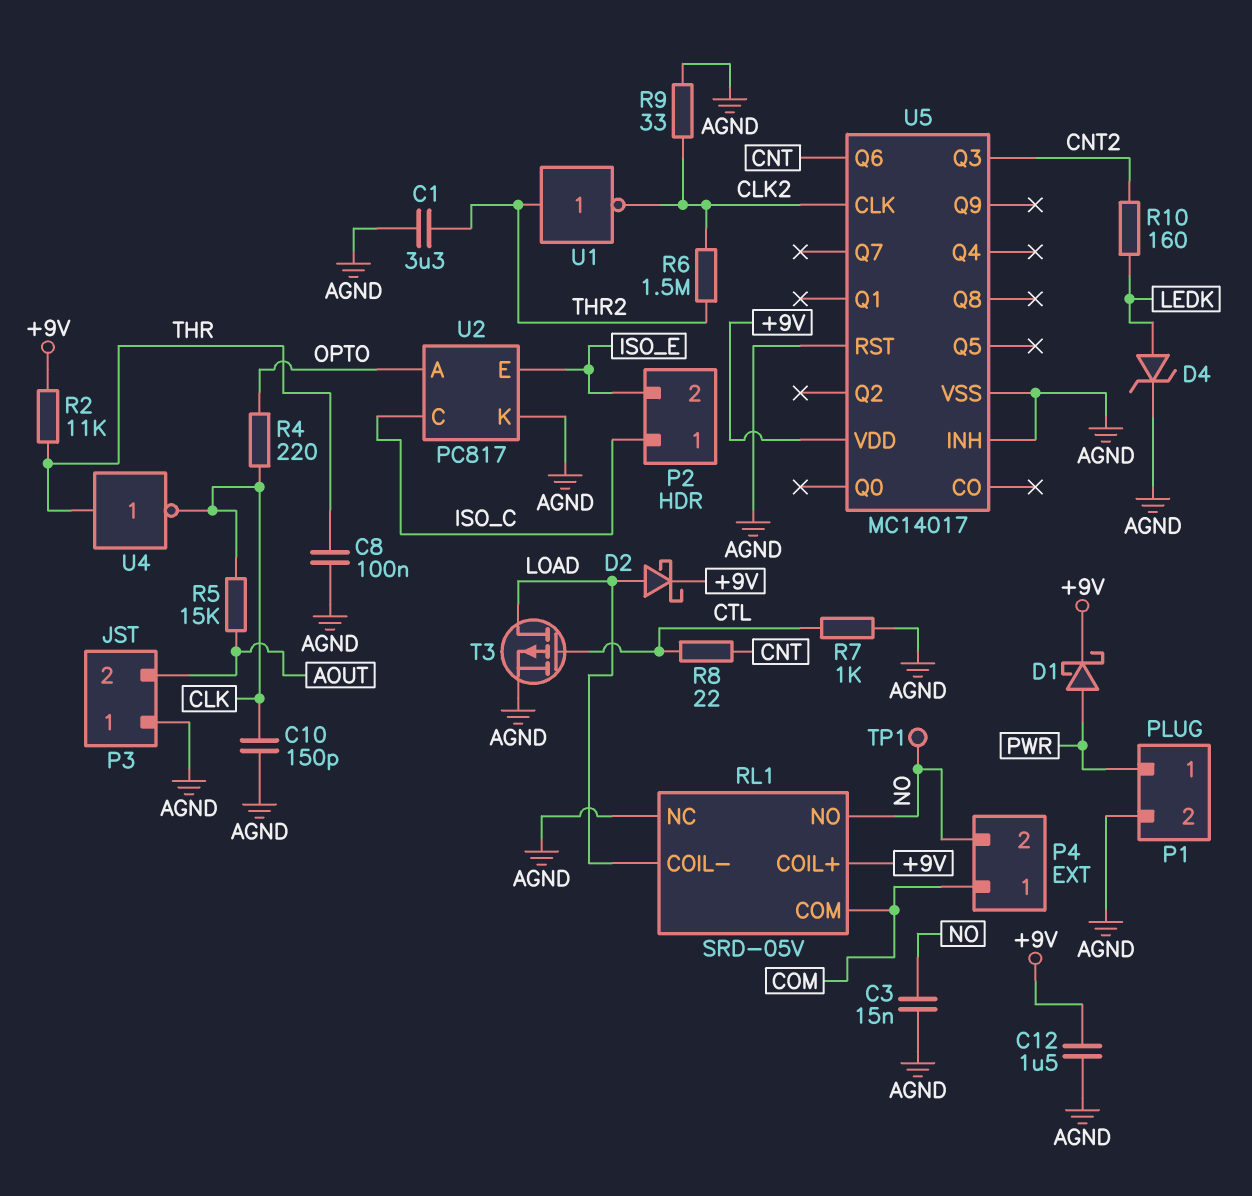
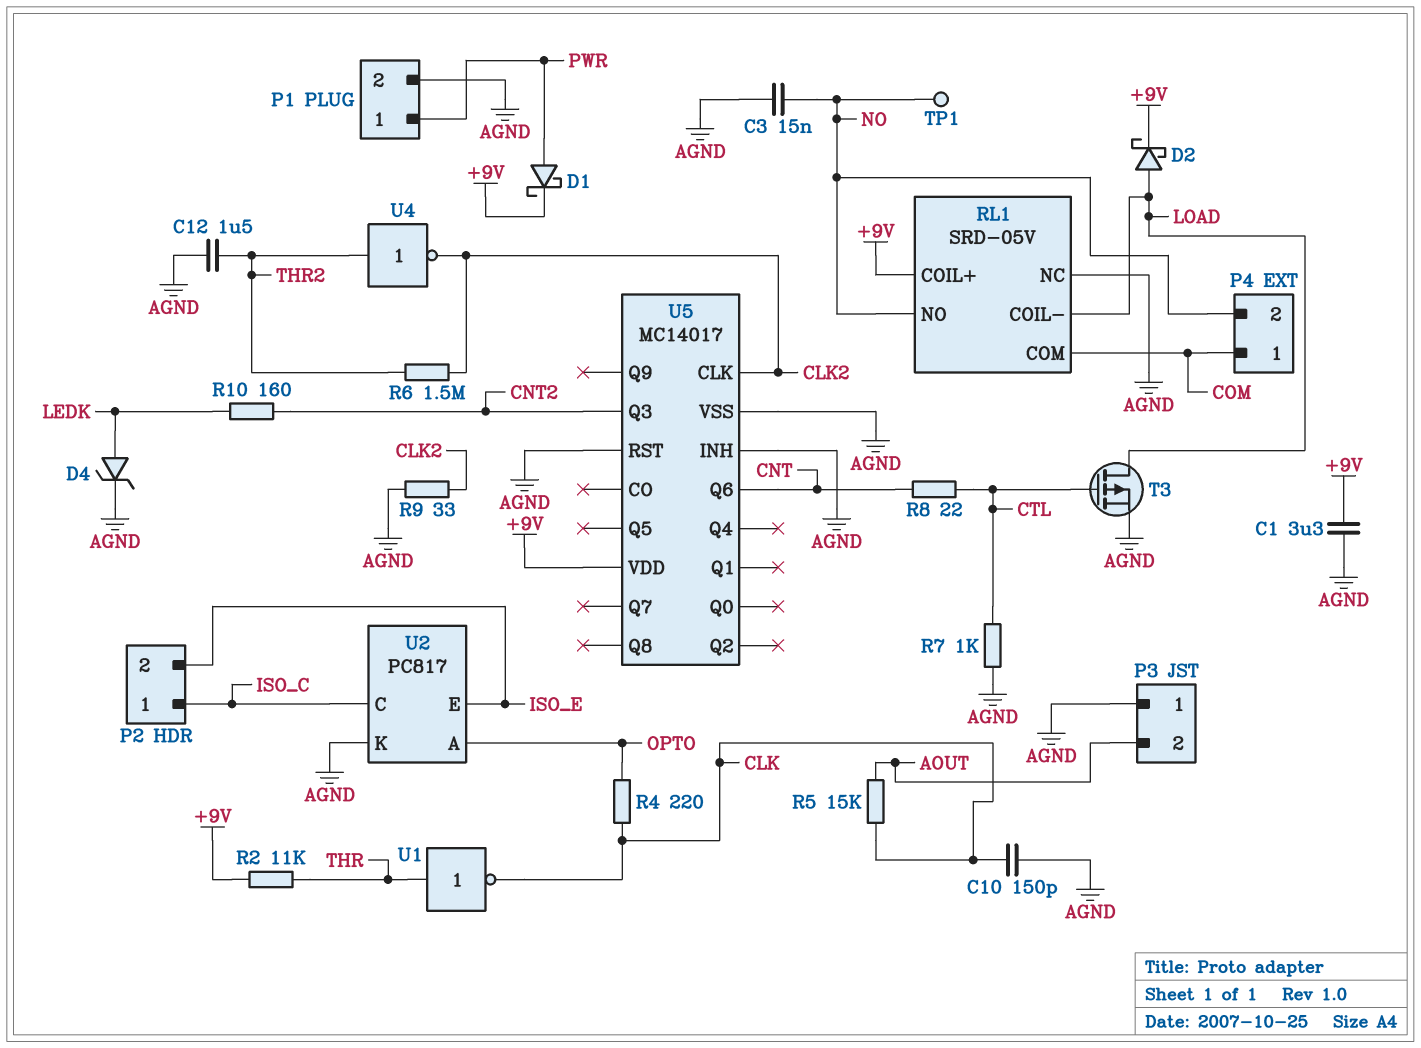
C1: 3.3uF (AGND, THR2) -> 3.3uF (+9V, AGND)
C8: 100nF (AGND, THR) -> none
C12: 1.5uF (+9V, AGND) -> 1.5uF (AGND, THR2)
U1: NOT (in THR2, out CLK2) -> NOT (in THR, out CLK)
U4: NOT (in THR, out CLK) -> NOT (in THR2, out CLK2)

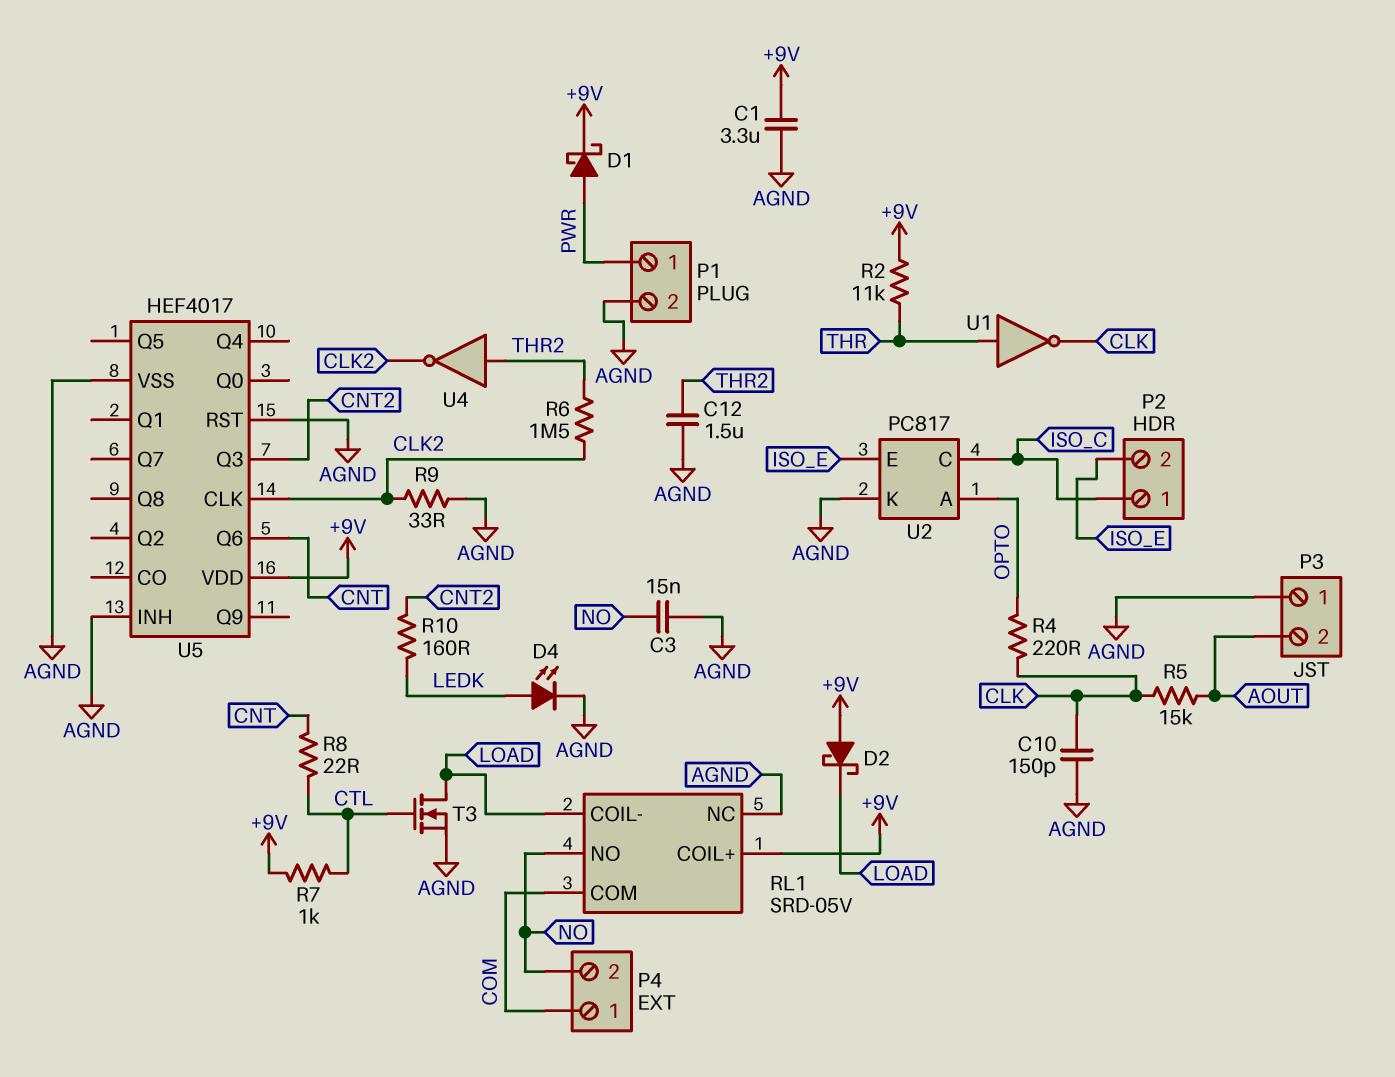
D2: schottky (A LOAD, K +9V) -> schottky (A +9V, K LOAD)
D4: zener (A LEDK, K AGND) -> LED (A LEDK, K AGND)
R7: 1k (AGND, CTL) -> 1k (+9V, CTL)
T3: PMOS (G CTL, D LOAD, S AGND) -> NMOS (G CTL, D LOAD, S AGND)
TP1: test point (NO) -> none
U5: MC14017 -> HEF4017

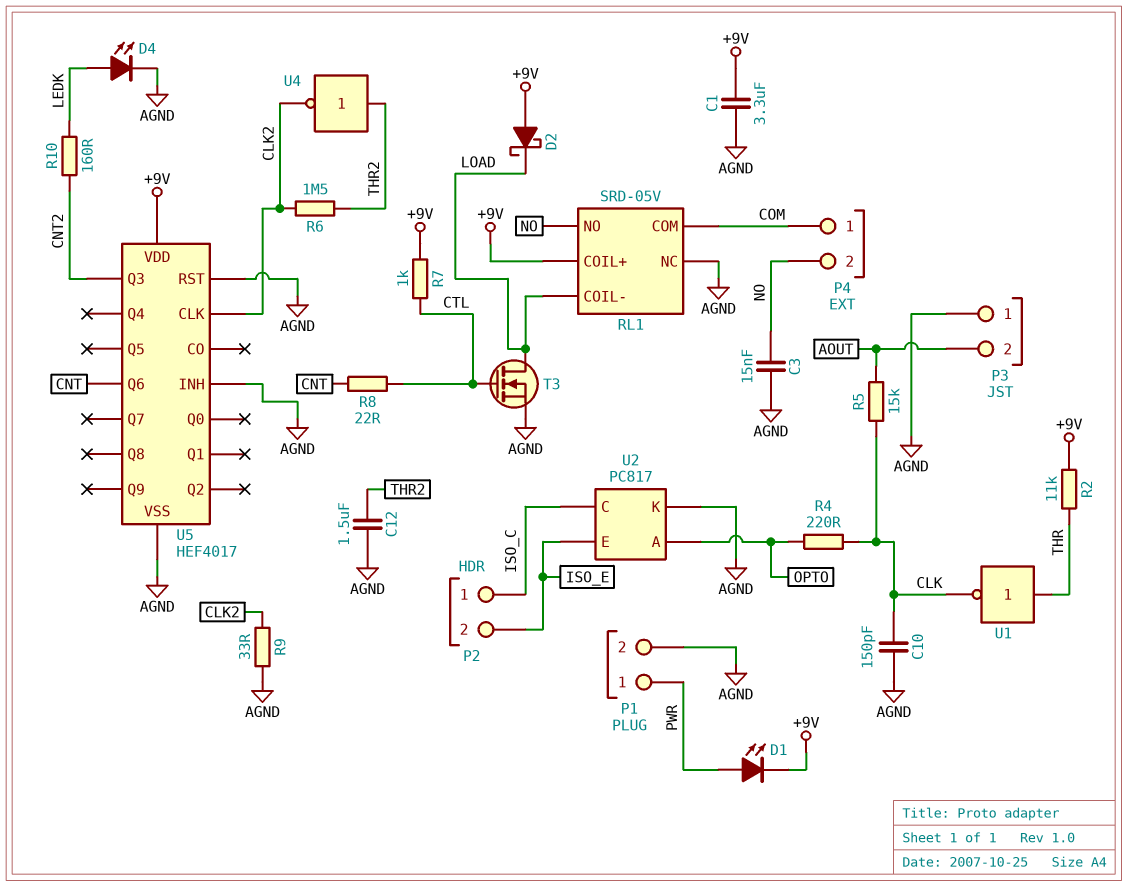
D1: schottky (A PWR, K +9V) -> LED (A PWR, K +9V)

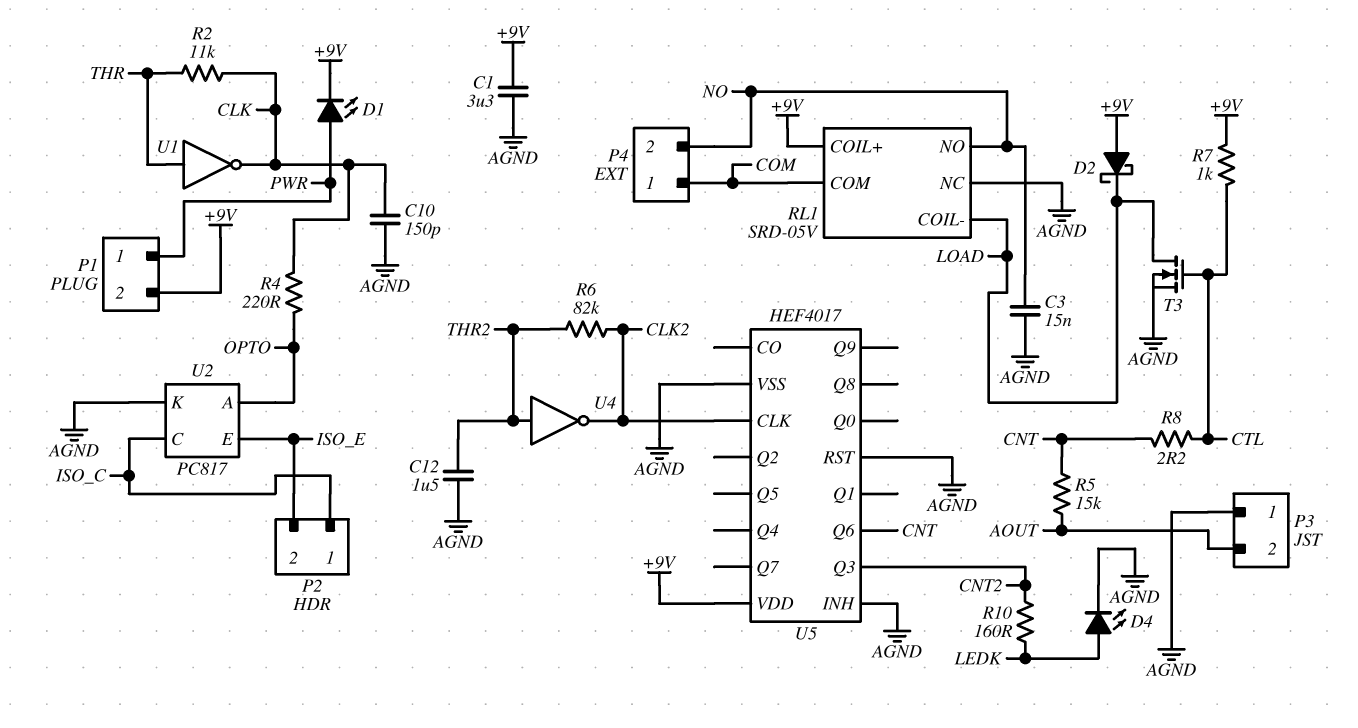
P1 pin 2: AGND -> +9V
R2: 11k (+9V, THR) -> 11k (CLK, THR)
R5: 15k (AOUT, CLK) -> 15k (AOUT, CNT)
R6: 1.5M (CLK2, THR2) -> 82k (CLK2, THR2)
R8: 22 (CNT, CTL) -> 2.2 (CNT, CTL)
R9: 33 (AGND, CLK2) -> none

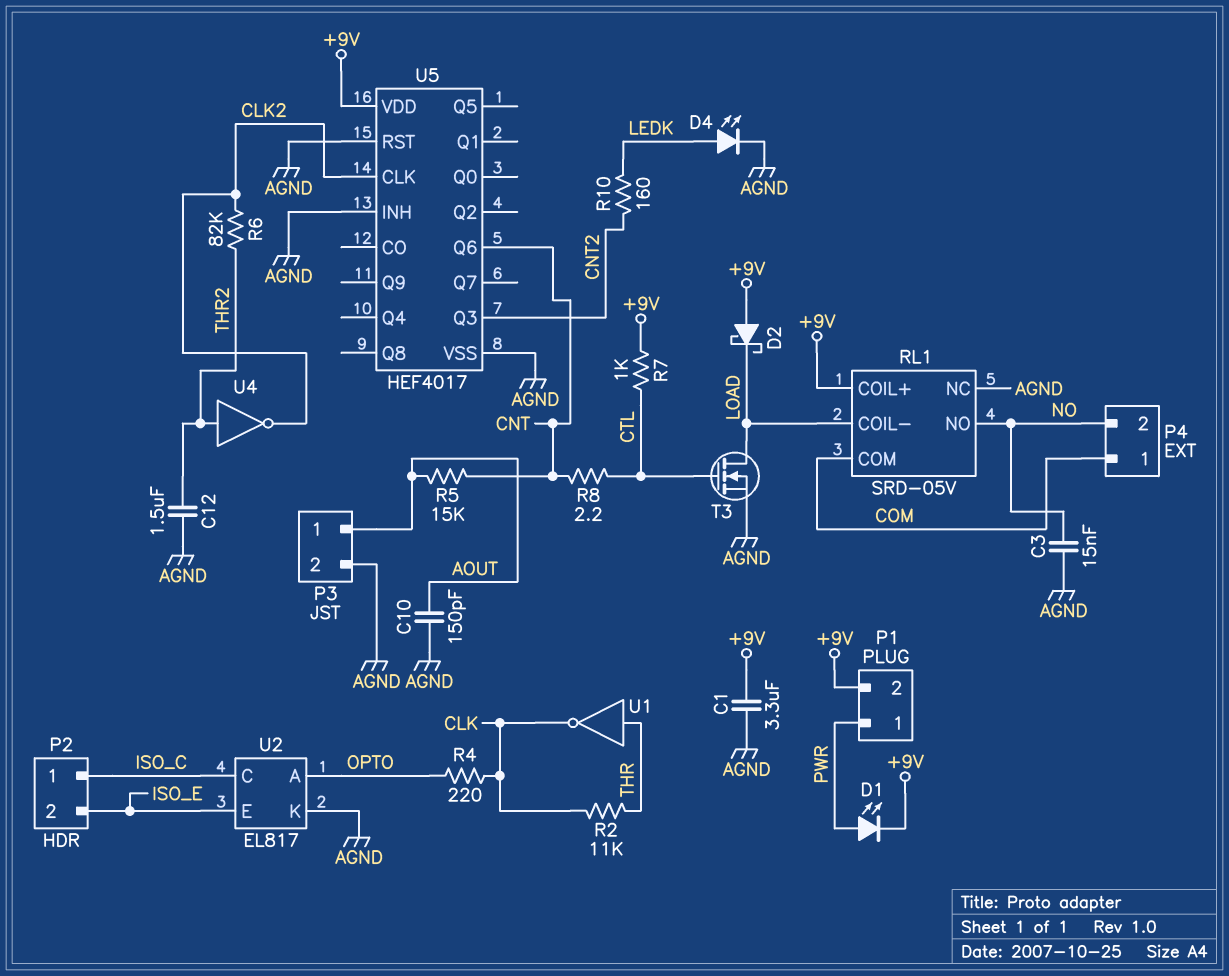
C10: 150pF (AGND, CLK) -> 150pF (AGND, AOUT)
P3 pin 1: AGND -> AOUT
P3 pin 2: AOUT -> AGND
U2: PC817 -> EL817

